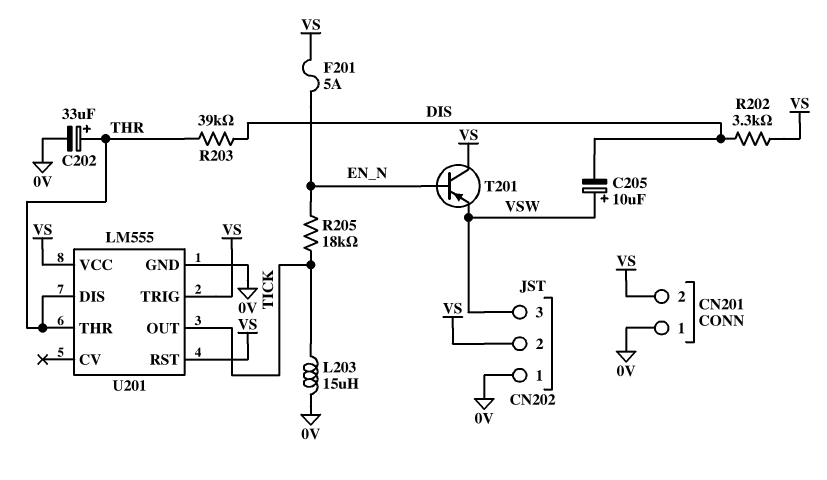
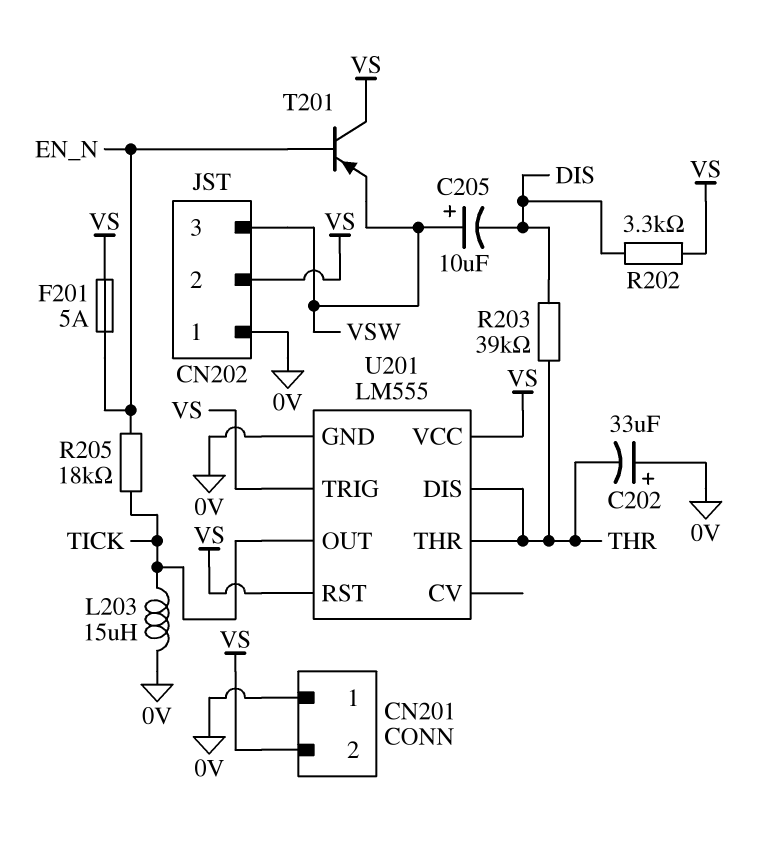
C202: 33uF (plus THR, minus 0V) -> 33uF (plus 0V, minus THR)

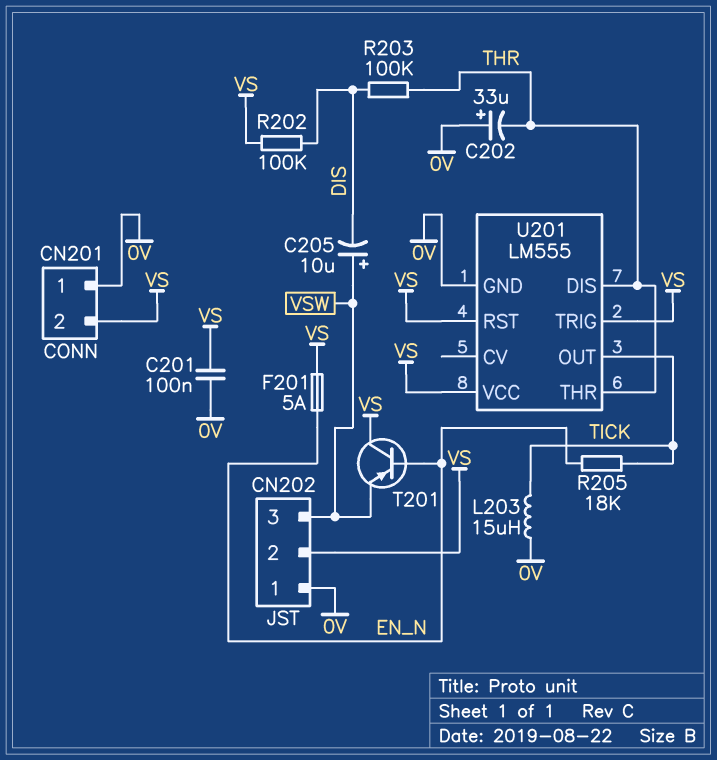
C201: none -> 100nF (0V, VS)
R202: 3.3k (DIS, VS) -> 100k (DIS, VS)
R203: 39k (DIS, THR) -> 100k (DIS, THR)

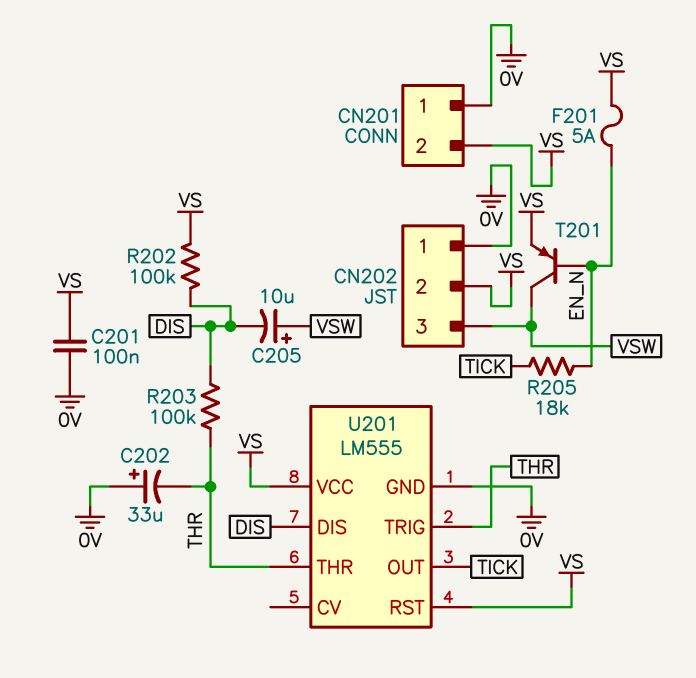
L203: 15uH (0V, TICK) -> none
T201: PNP (B EN_N, C VS, E VSW) -> PNP (B EN_N, C VSW, E VS)
U201 pin DIS: THR -> DIS
U201 pin TRIG: VS -> THR

